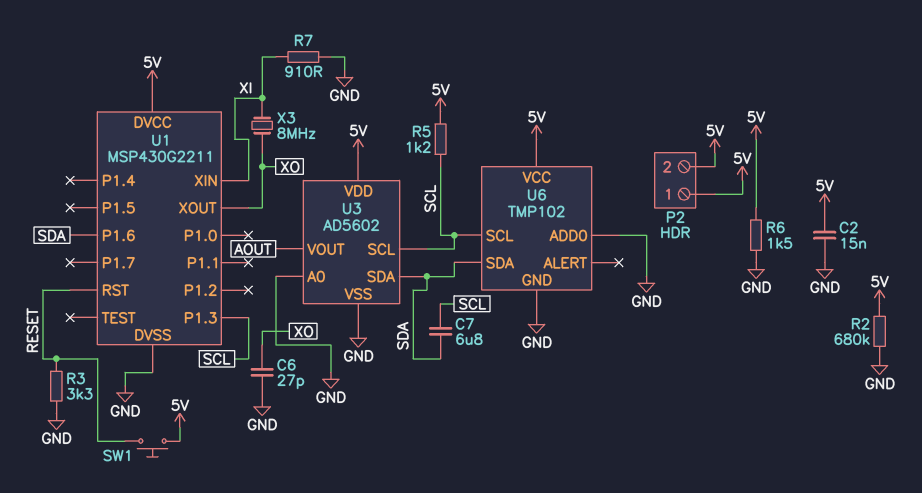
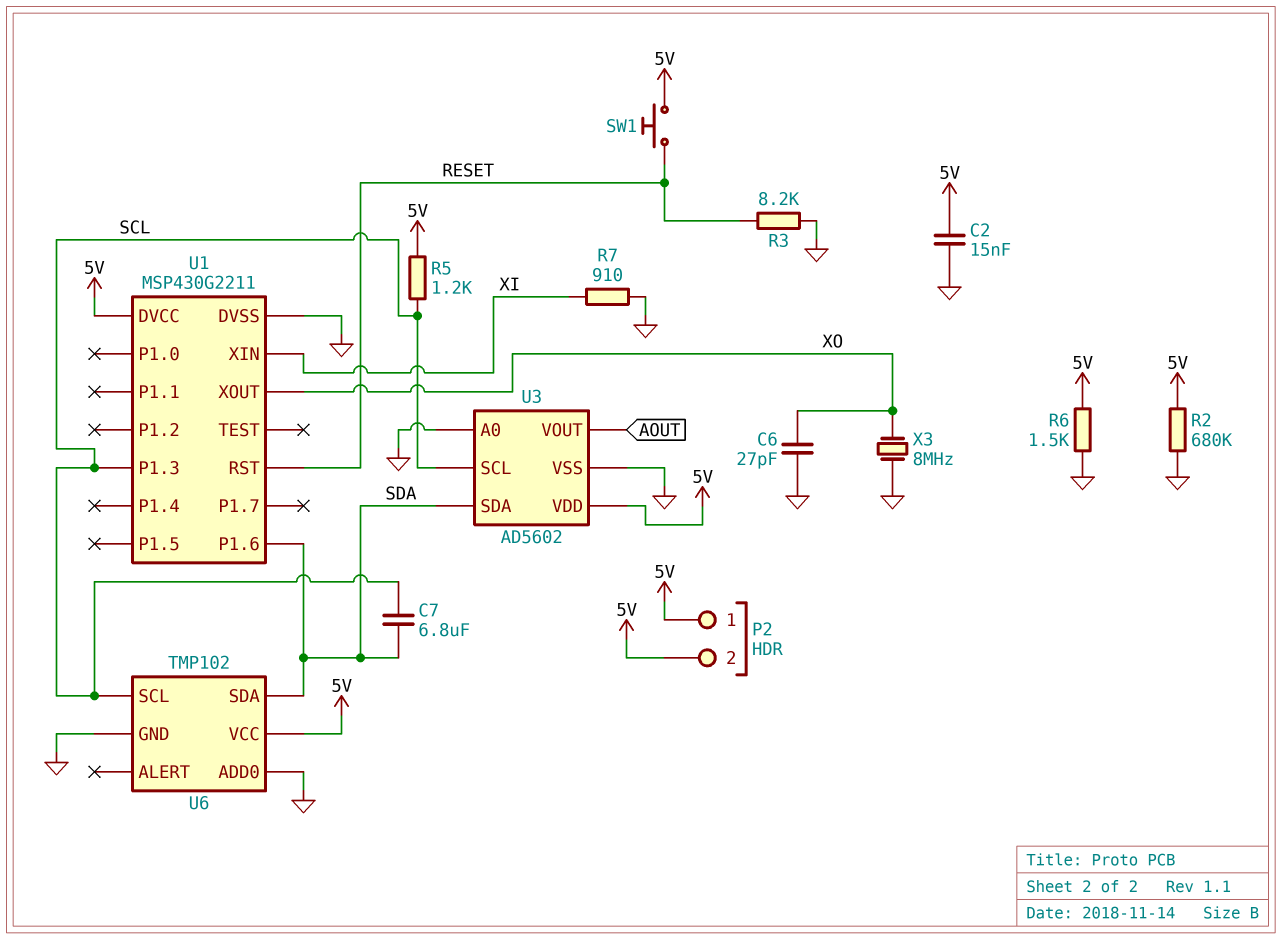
R3: 3.3k (GND, RESET) -> 8.2k (GND, RESET)
X3: 8MHz (XI, XO) -> 8MHz (GND, XO)

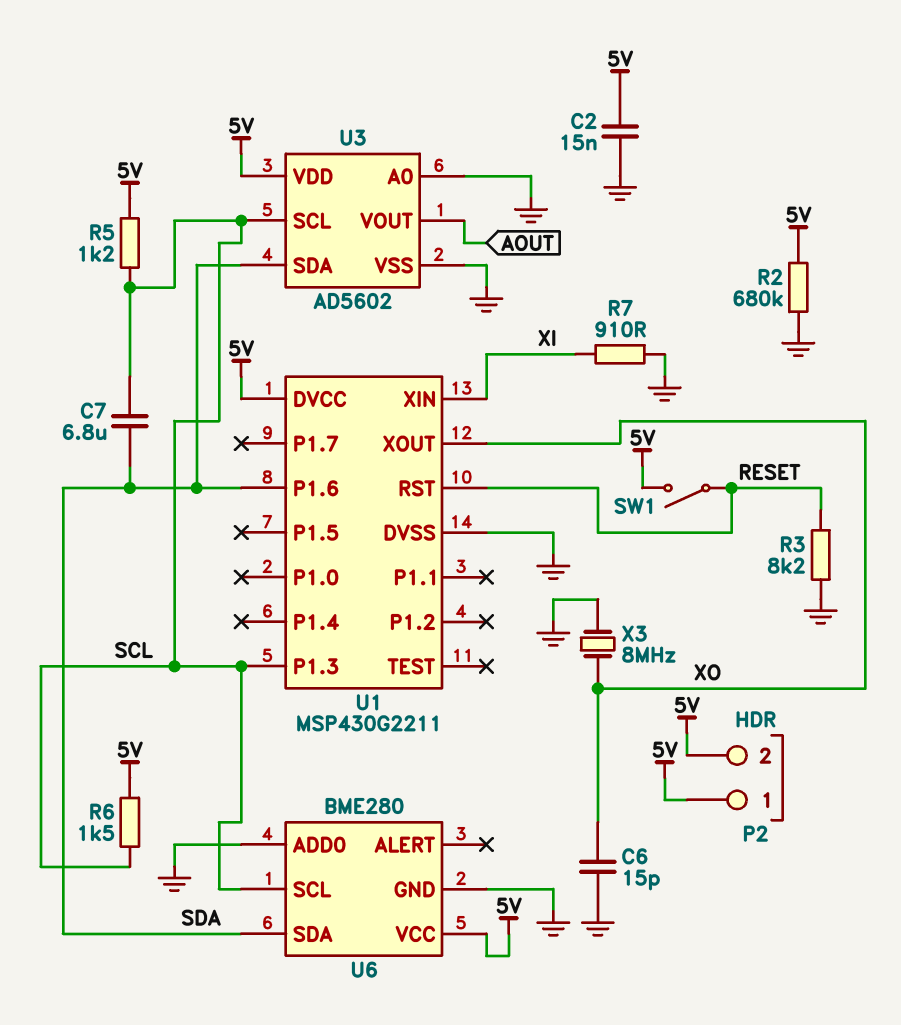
C6: 27pF (GND, XO) -> 15pF (GND, XO)
R6: 1.5k (5V, GND) -> 1.5k (5V, SCL)
SW1: button (5V, RESET) -> switch (5V, RESET)
U6: TMP102 -> BME280

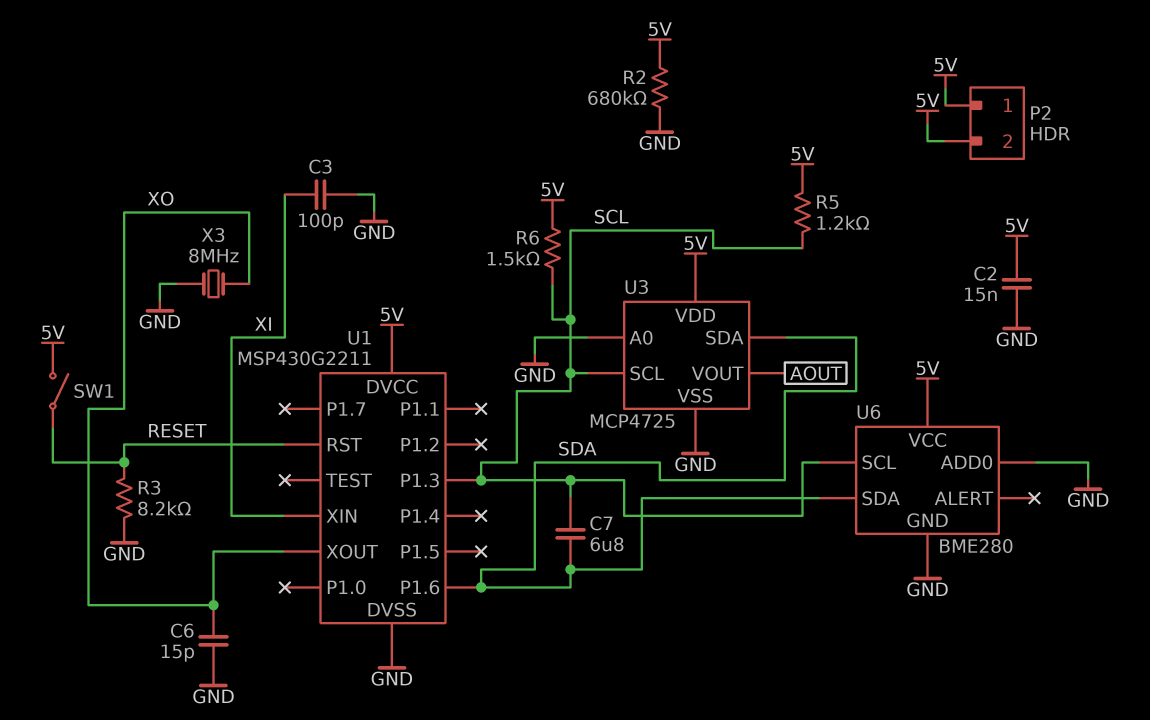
C3: none -> 100pF (GND, XI)
R7: 910 (GND, XI) -> none
U3: AD5602 -> MCP4725

